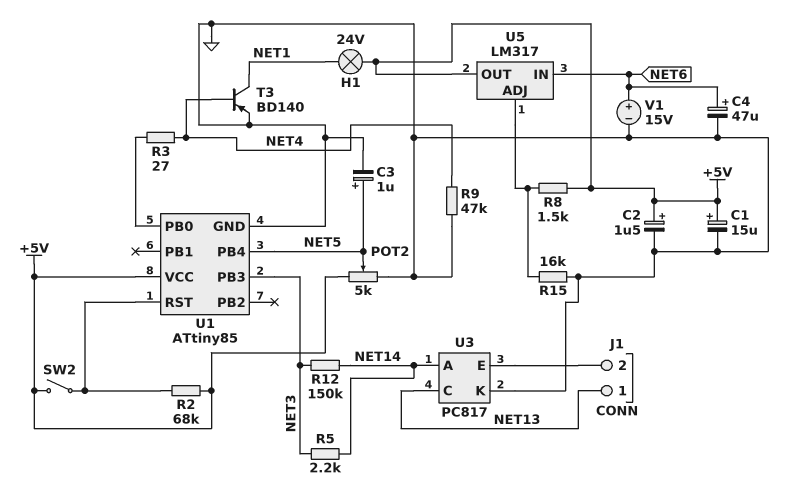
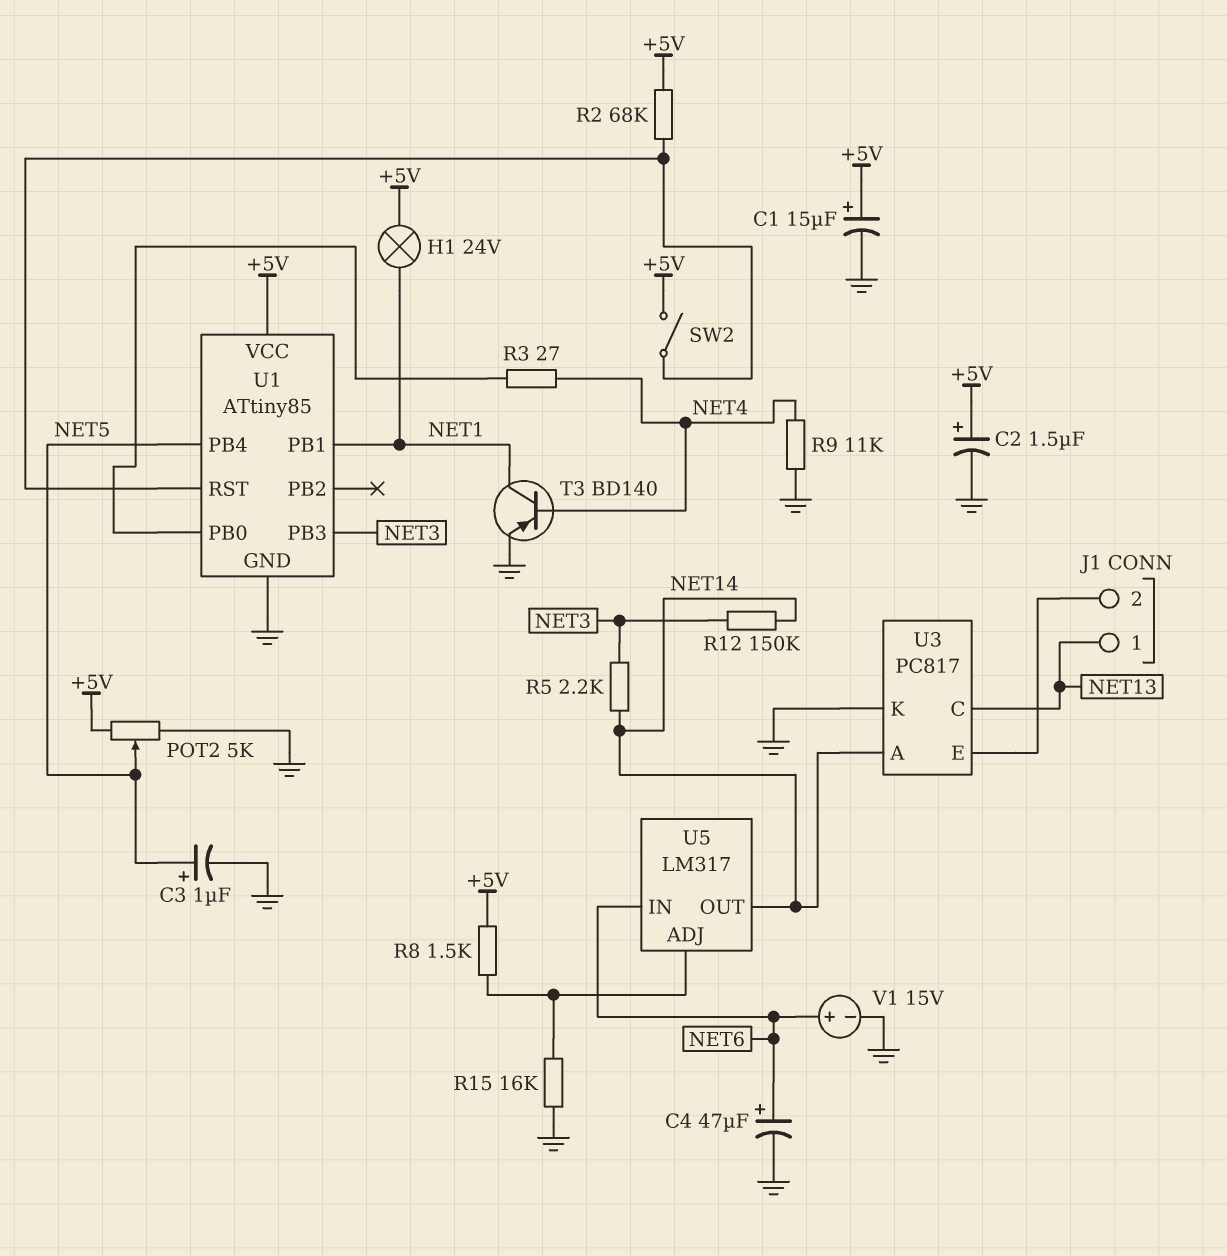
R9: 47k (GND, NET4) -> 11k (GND, NET4)
U1 pin PB1: none -> NET1
U5 pin OUT: +5V -> NET14

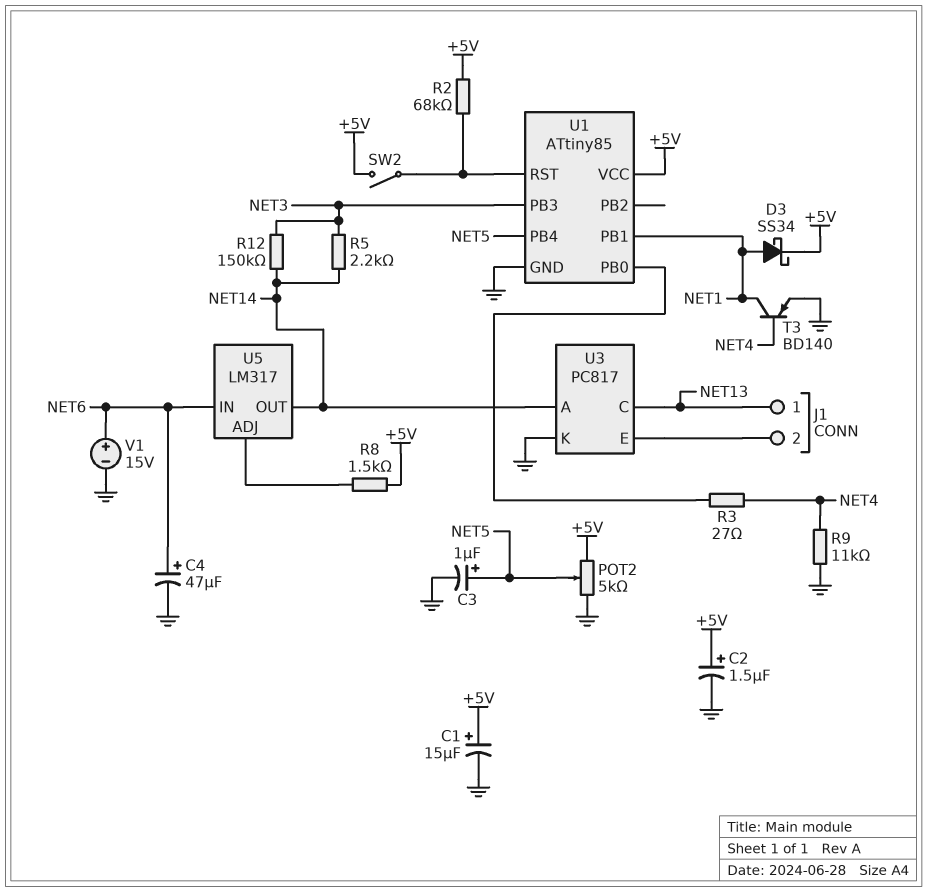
D3: none -> schottky SS34 (A NET1, K +5V)
H1: lamp 24V (+5V, NET1) -> none
R15: 16k (GND, U5/ADJ) -> none

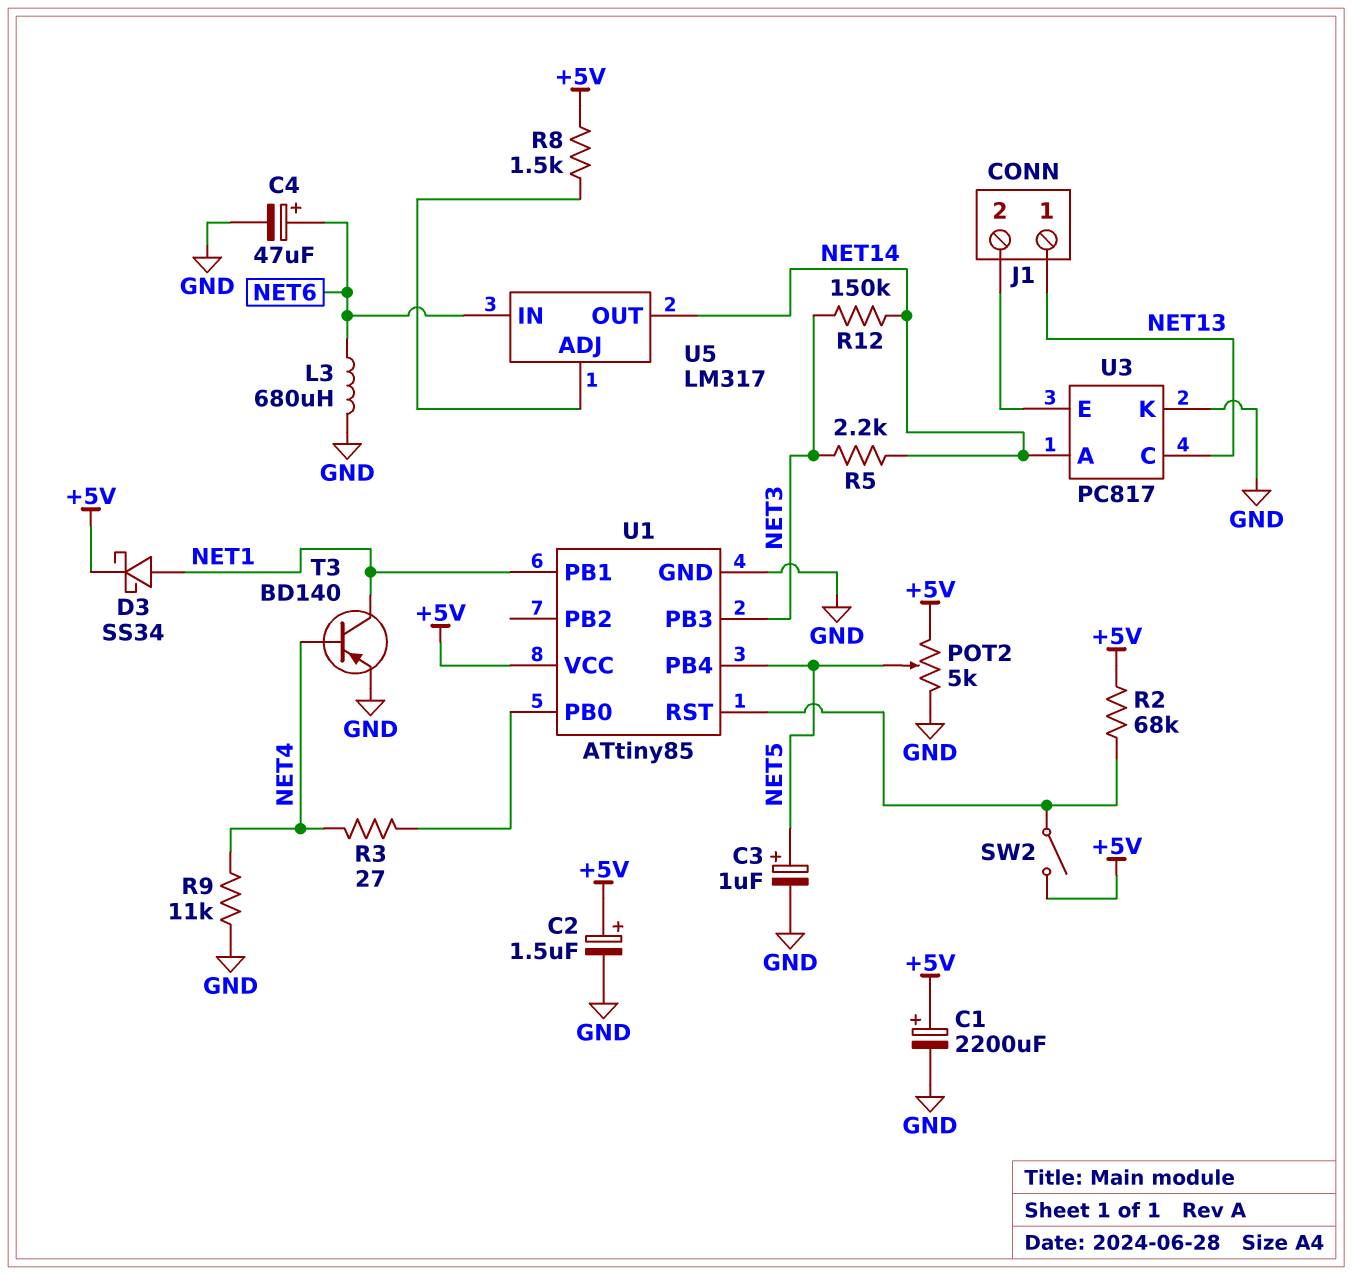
C1: 15uF (plus +5V, minus GND) -> 2200uF (plus +5V, minus GND)
L3: none -> 680uH (GND, NET6)
V1: 15V (plus NET6, minus GND) -> none

